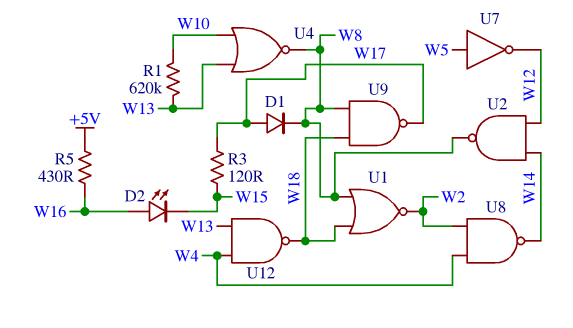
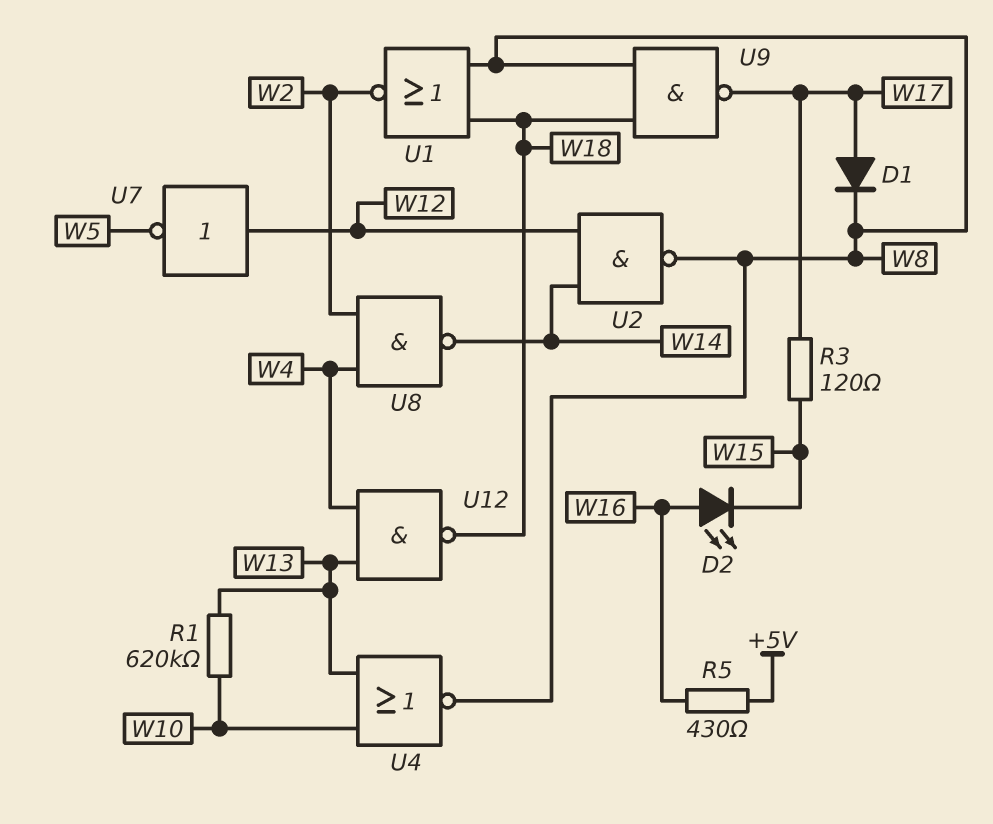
U7: NOT (in W5, out W12) -> NOT (in W12, out W5)

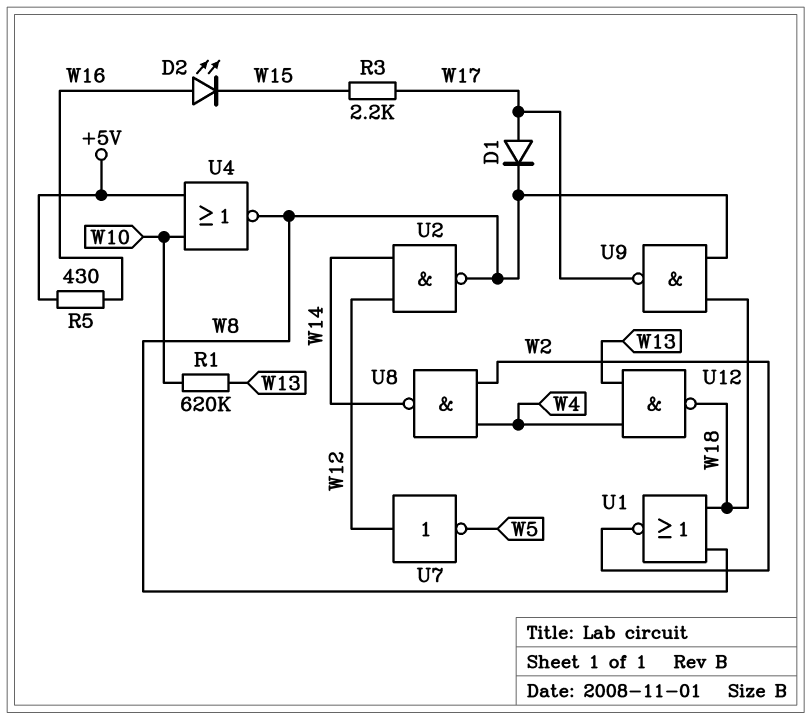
R3: 120 (W15, W17) -> 2.2k (W15, W17)
U4: NOR (in W10, in W13, out W8) -> NOR (in +5V, in W10, out W8)

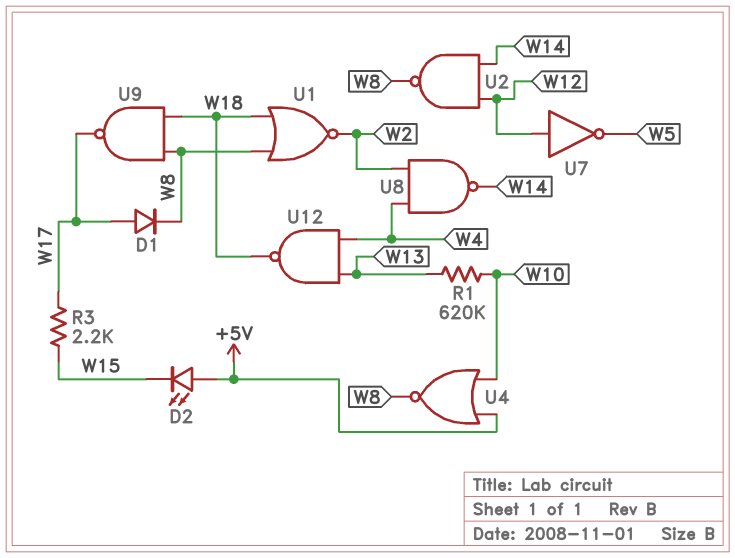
D2: LED (A W16, K W15) -> LED (A +5V, K W15)
R5: 430 (+5V, W16) -> none

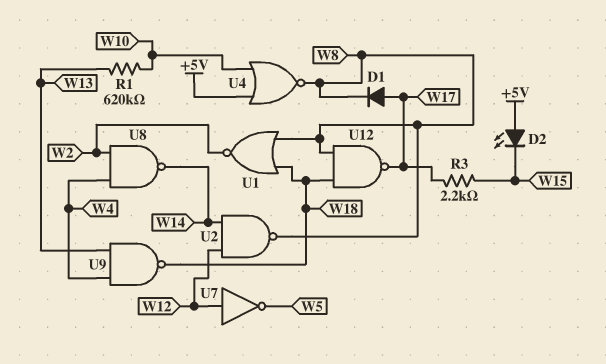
U9: NAND (in W8, in W18, out W17) -> NAND (in W4, in W13, out W18)
U12: NAND (in W4, in W13, out W18) -> NAND (in W8, in W18, out W17)

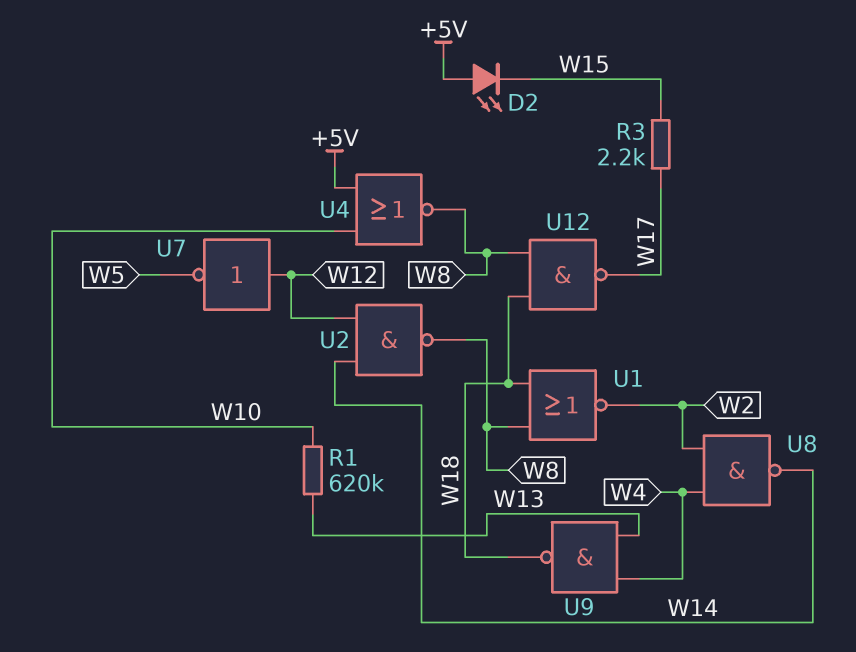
D1: diode (A W17, K W8) -> none

